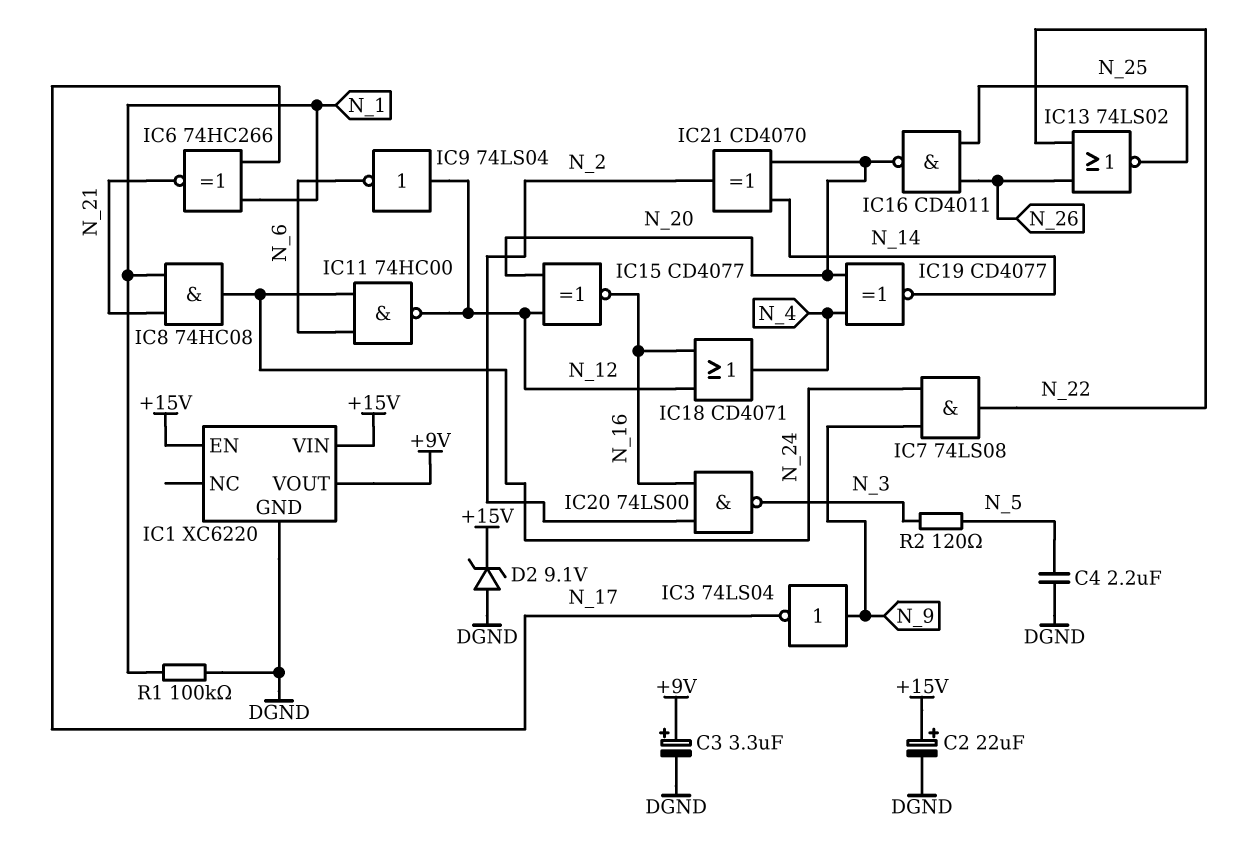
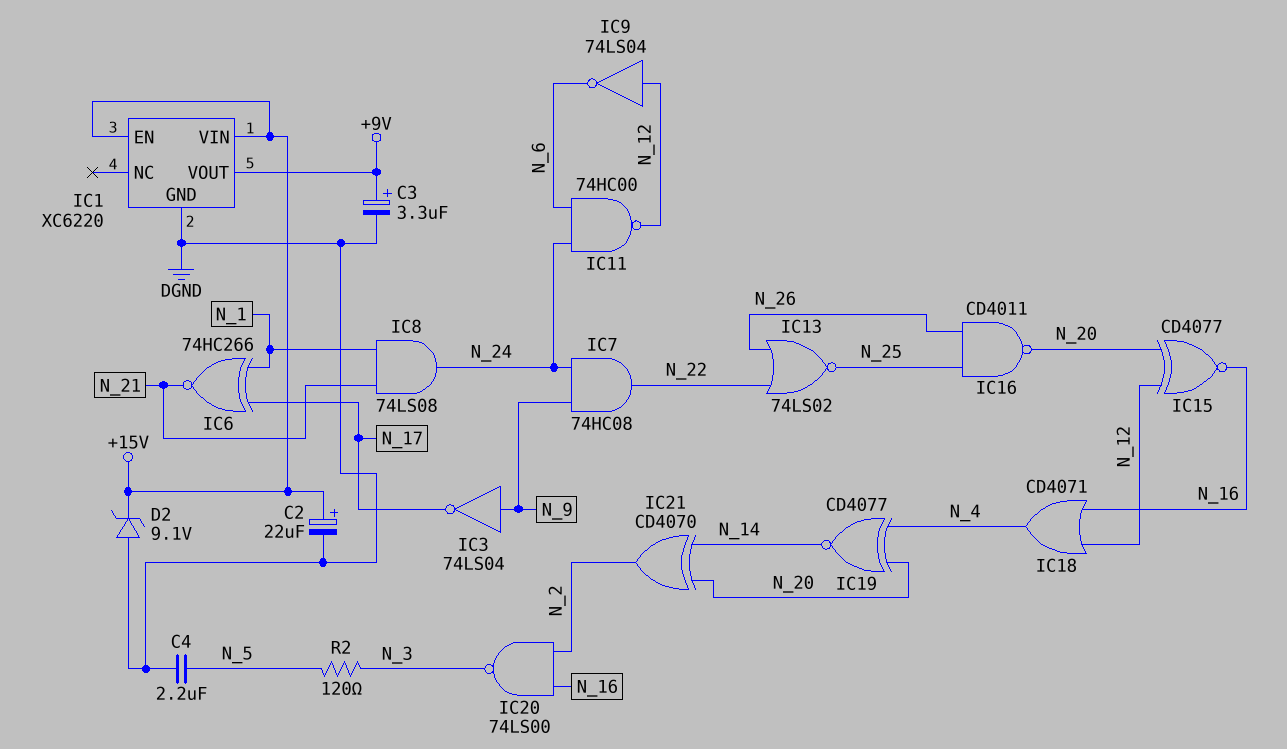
IC7: AND 74LS08 (in N_9, in N_24, out N_22) -> AND 74HC08 (in N_9, in N_24, out N_22)
IC8: AND 74HC08 (in N_1, in N_21, out N_24) -> AND 74LS08 (in N_1, in N_21, out N_24)
R1: 100k (DGND, N_1) -> none

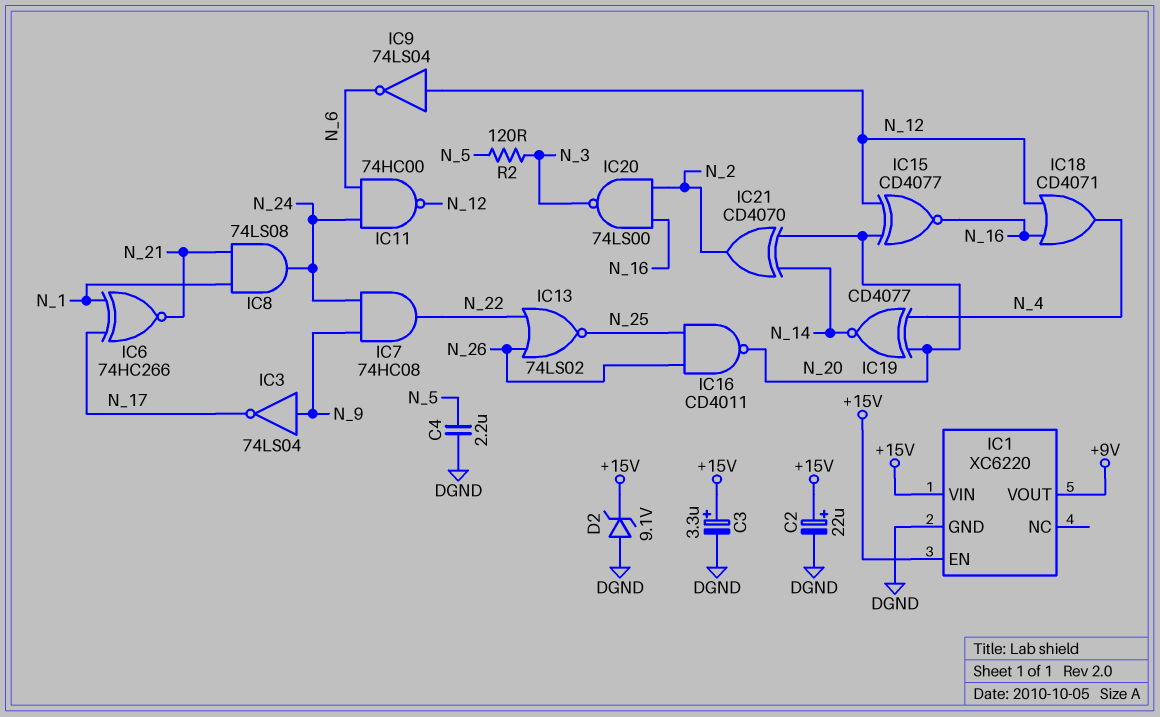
C3: 3.3uF (plus +9V, minus DGND) -> 3.3uF (plus +15V, minus DGND)

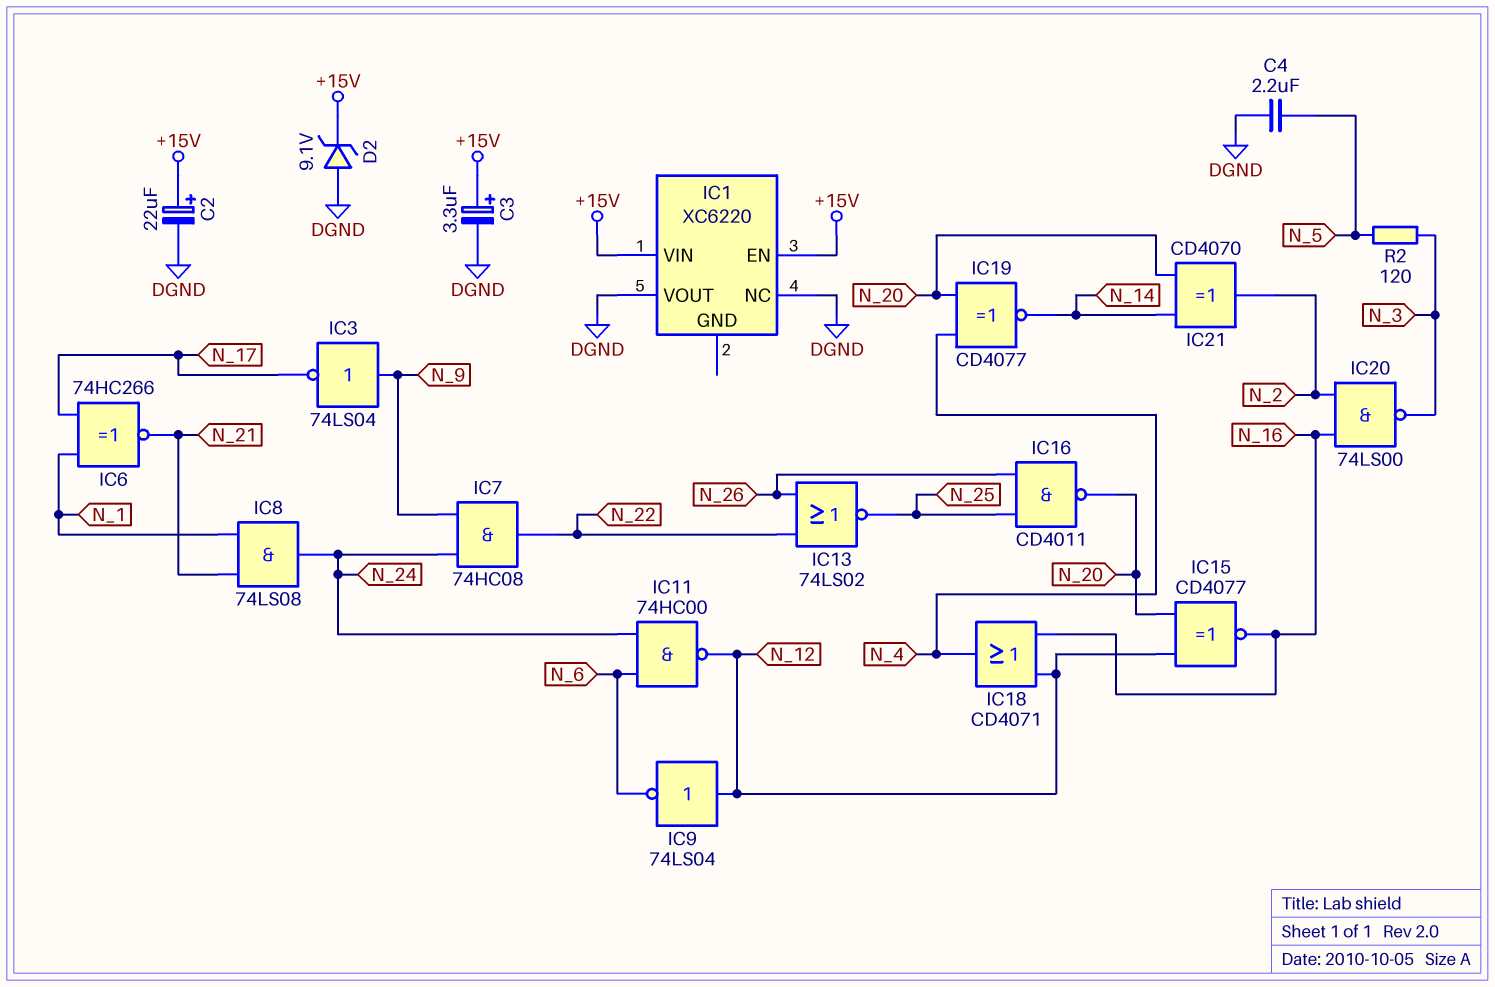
IC1 pin GND: DGND -> none
IC1 pin NC: none -> DGND
IC1 pin VOUT: +9V -> DGND

